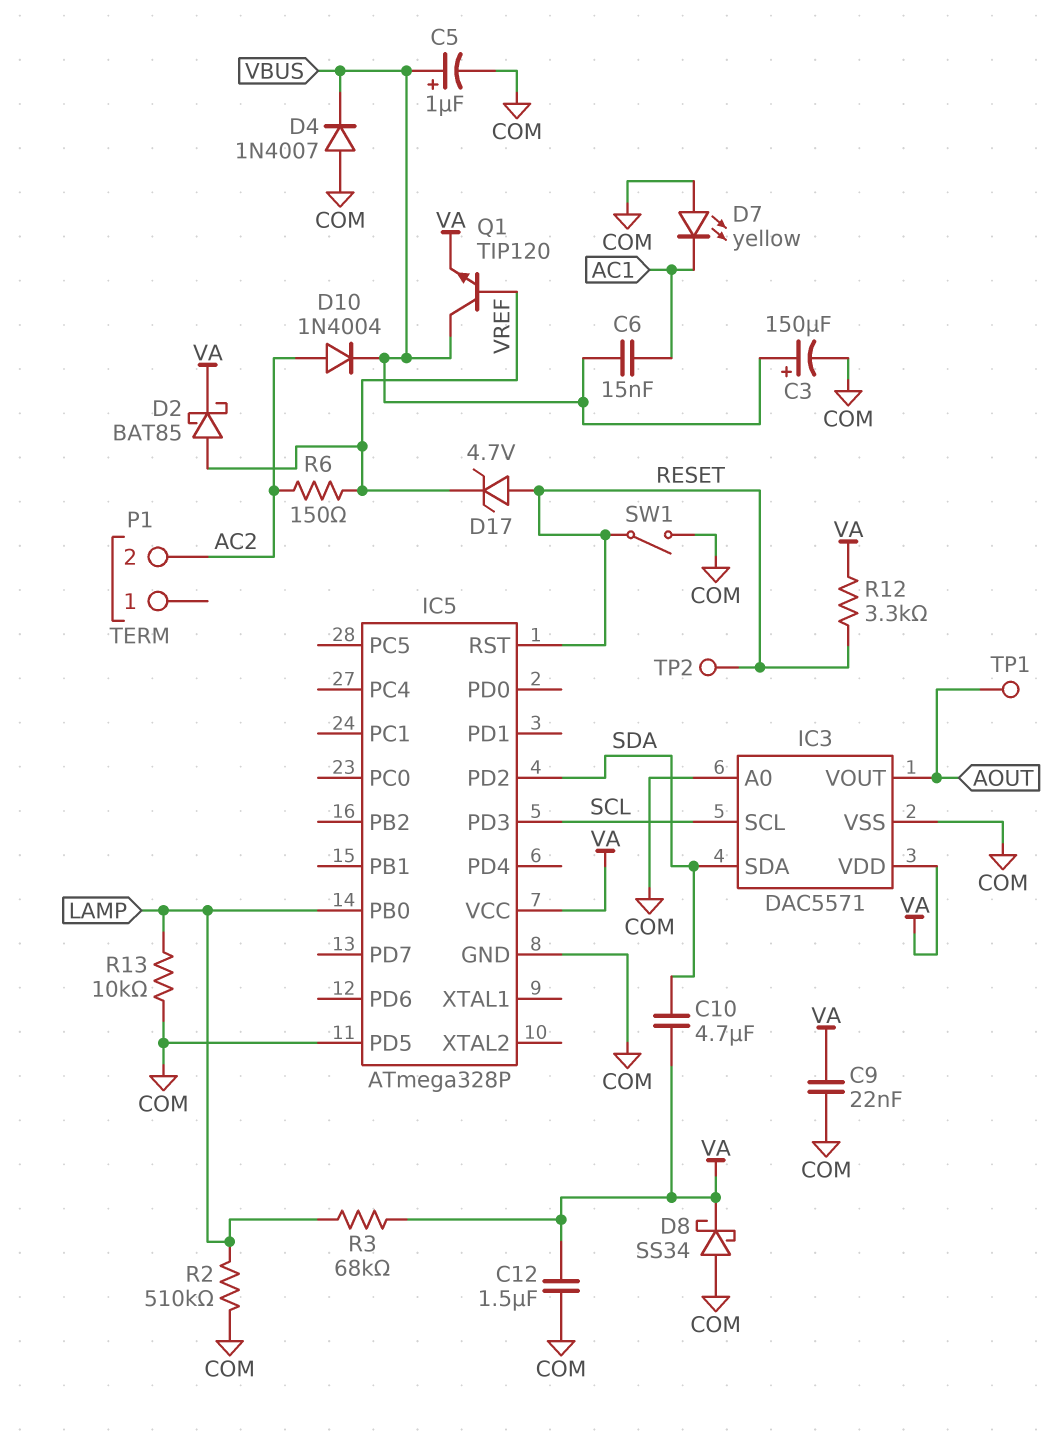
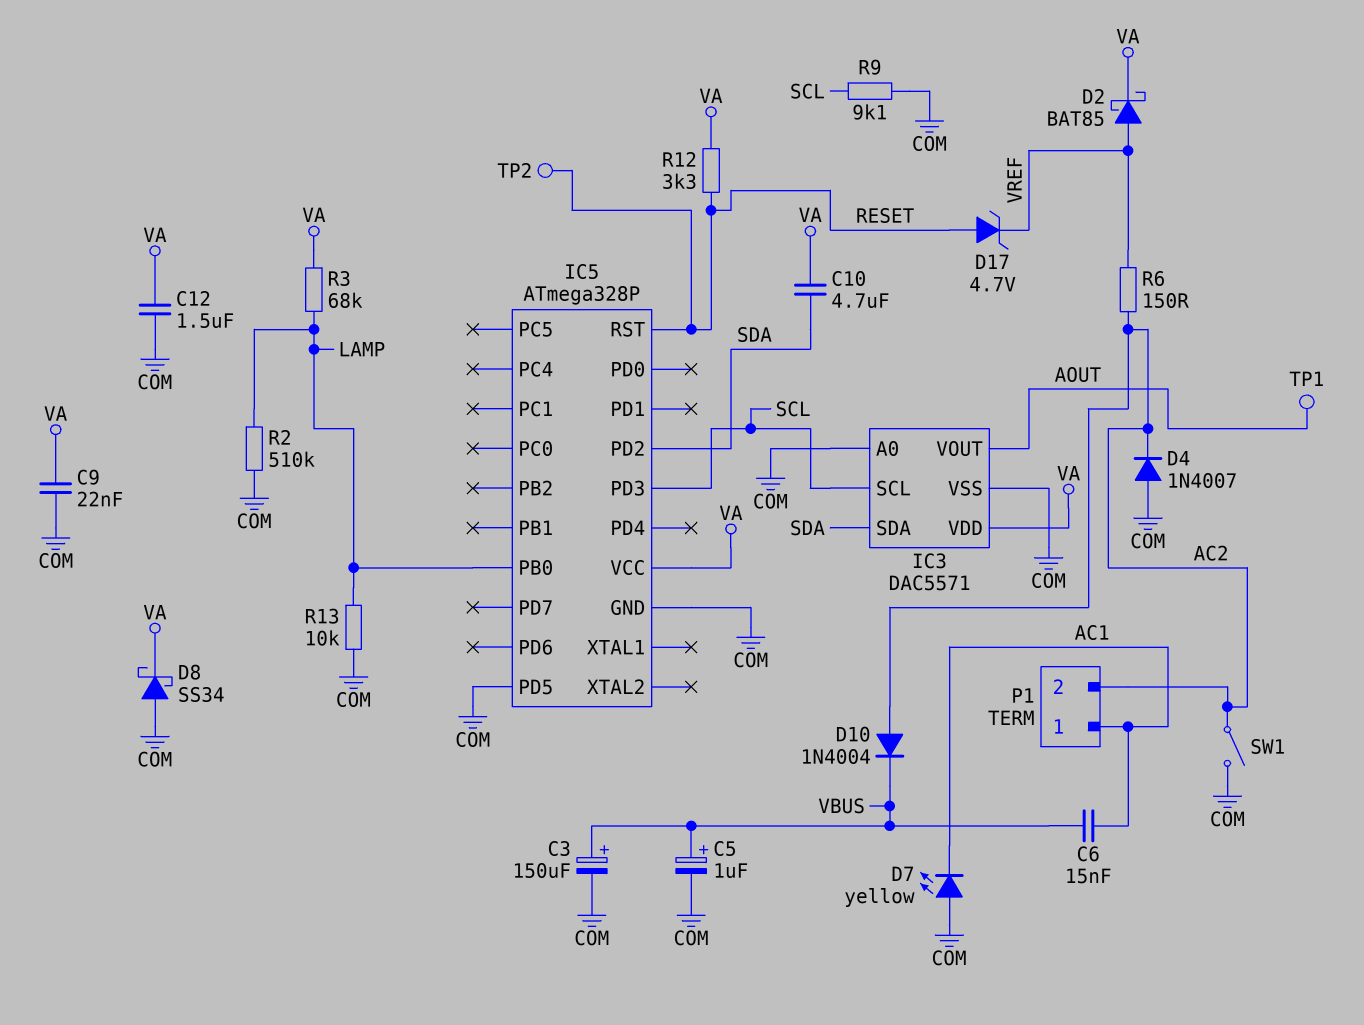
D4: diode 1N4007 (A COM, K VBUS) -> diode 1N4007 (A COM, K AC2)
P1 pin 1: none -> AC1
Q1: NPN TIP120 (B VREF, C VBUS, E VA) -> none
R9: none -> 9.1k (COM, SCL)
SW1: switch (COM, RESET) -> switch (AC2, COM)

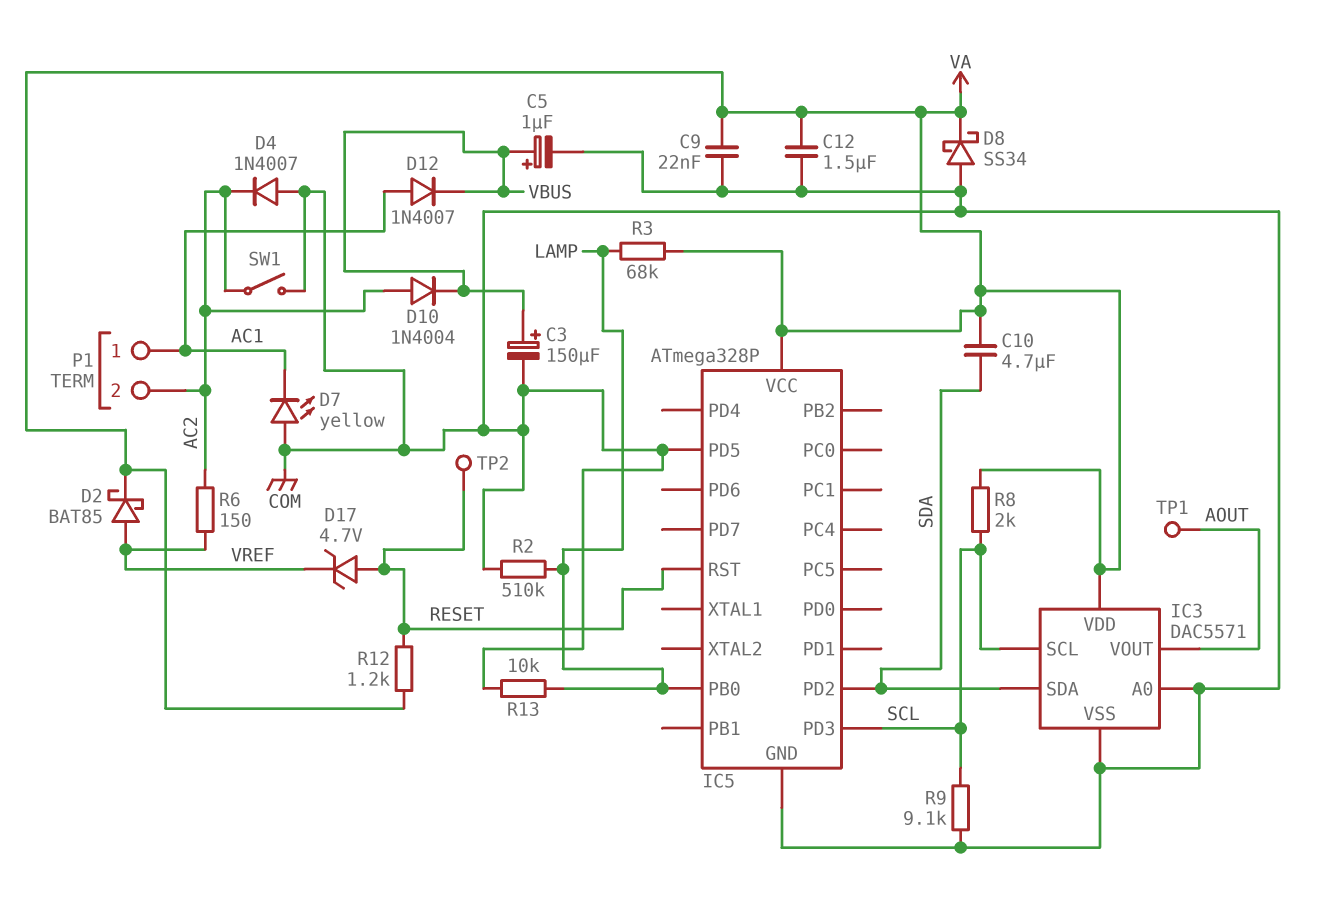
C6: 15nF (AC1, VBUS) -> none
D12: none -> diode 1N4007 (A AC1, K VBUS)
R8: none -> 2k (SCL, VA)
R12: 3.3k (RESET, VA) -> 1.2k (RESET, VA)

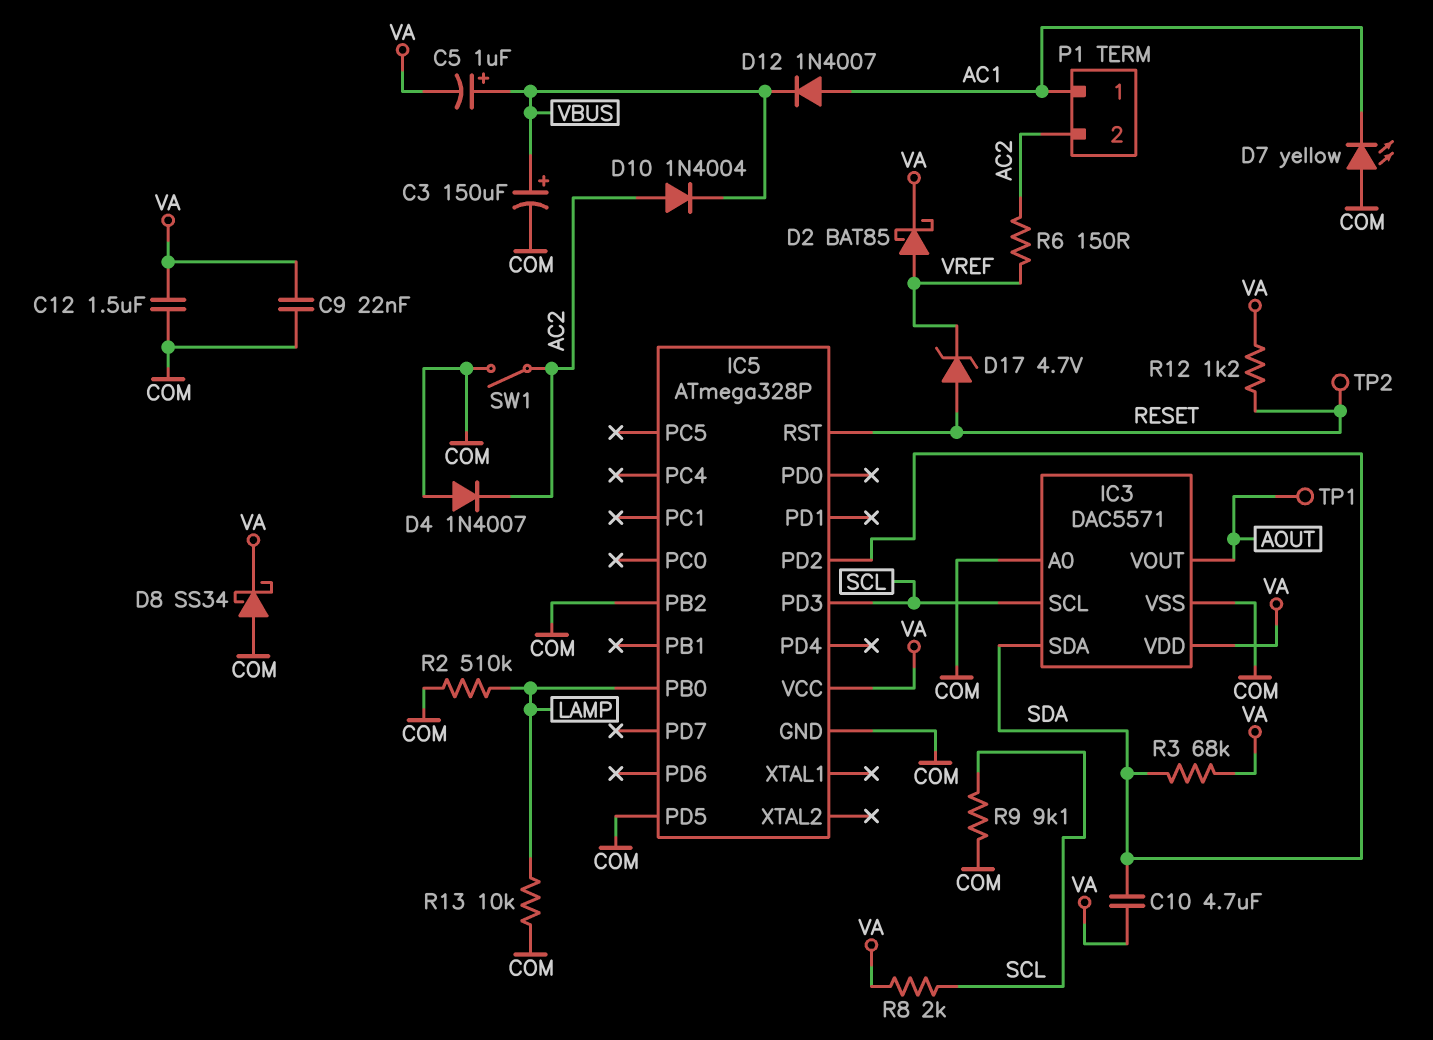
C5: 1uF (plus VBUS, minus COM) -> 1uF (plus VBUS, minus VA)
IC5 pin PB2: none -> COM
R3: 68k (LAMP, VA) -> 68k (SDA, VA)

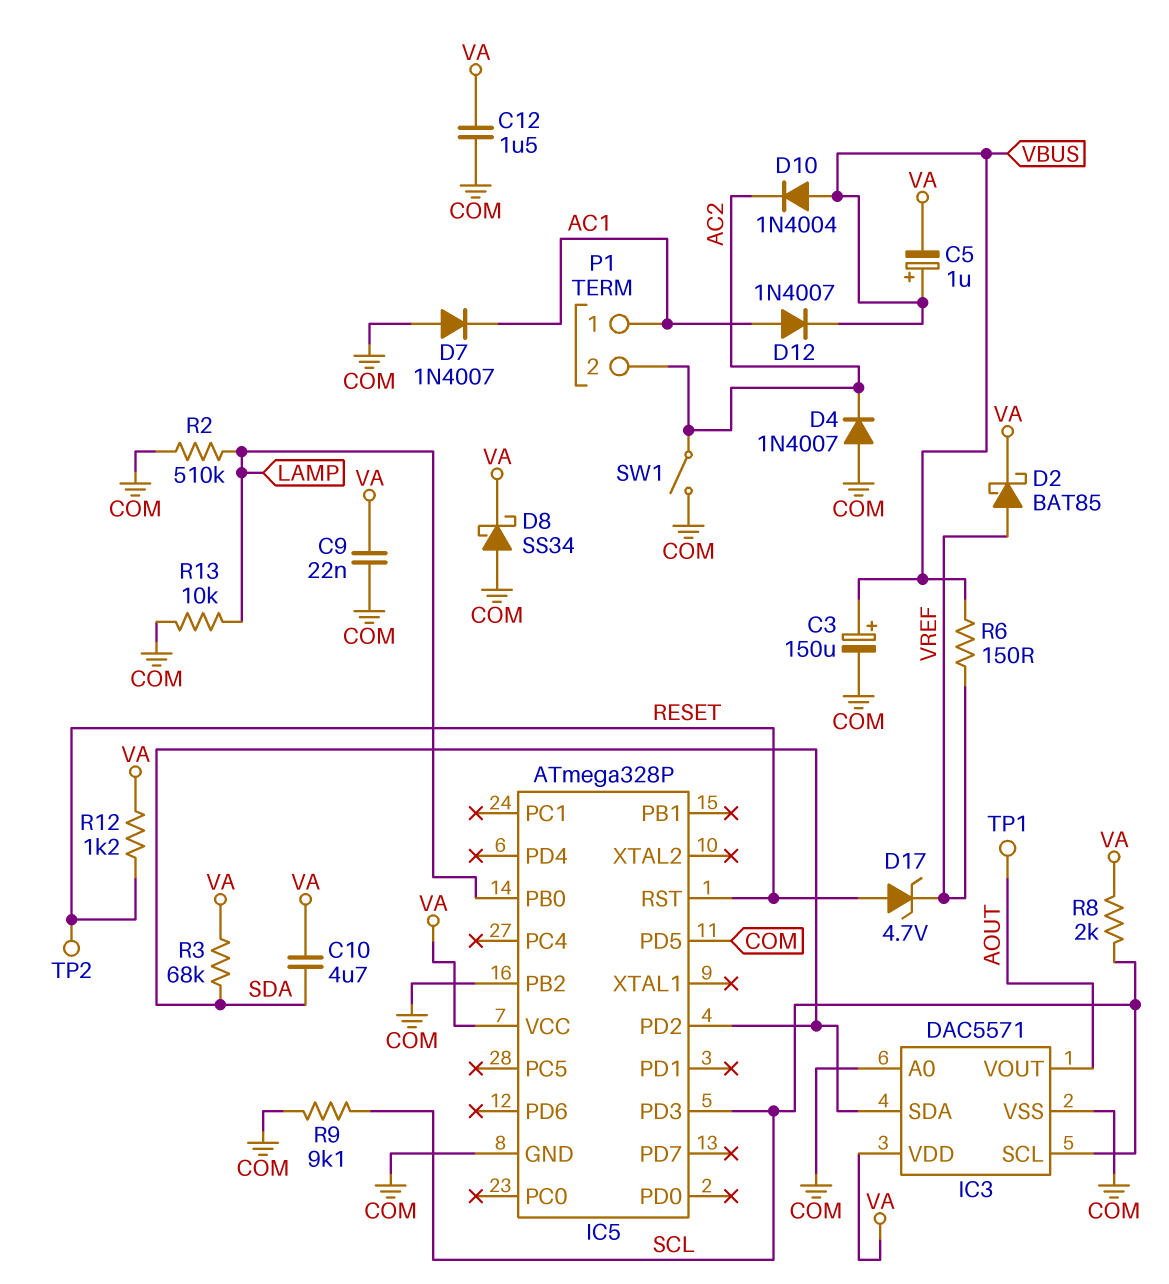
D7: LED yellow (A COM, K AC1) -> diode 1N4007 (A COM, K AC1)
D10: diode 1N4004 (A AC2, K VBUS) -> diode 1N4004 (A VBUS, K AC2)
R6: 150 (AC2, VREF) -> 150 (VBUS, VREF)

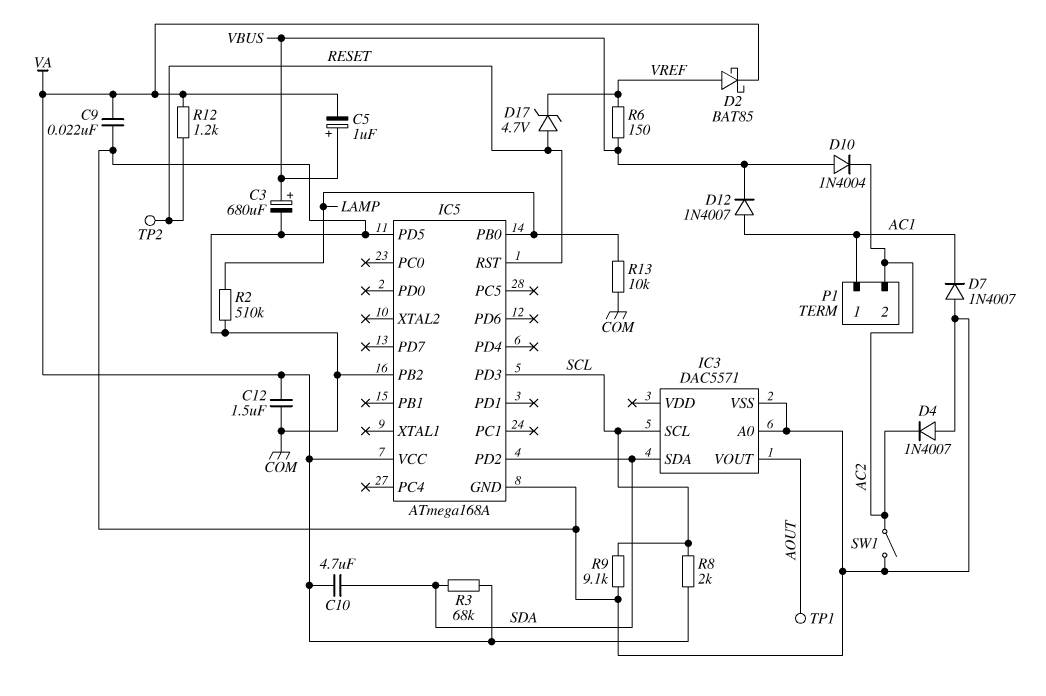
C3: 150uF (plus VBUS, minus COM) -> 680uF (plus VBUS, minus COM)
D8: schottky SS34 (A COM, K VA) -> none
IC3 pin VDD: VA -> none
IC5: ATmega328P -> ATmega168A

